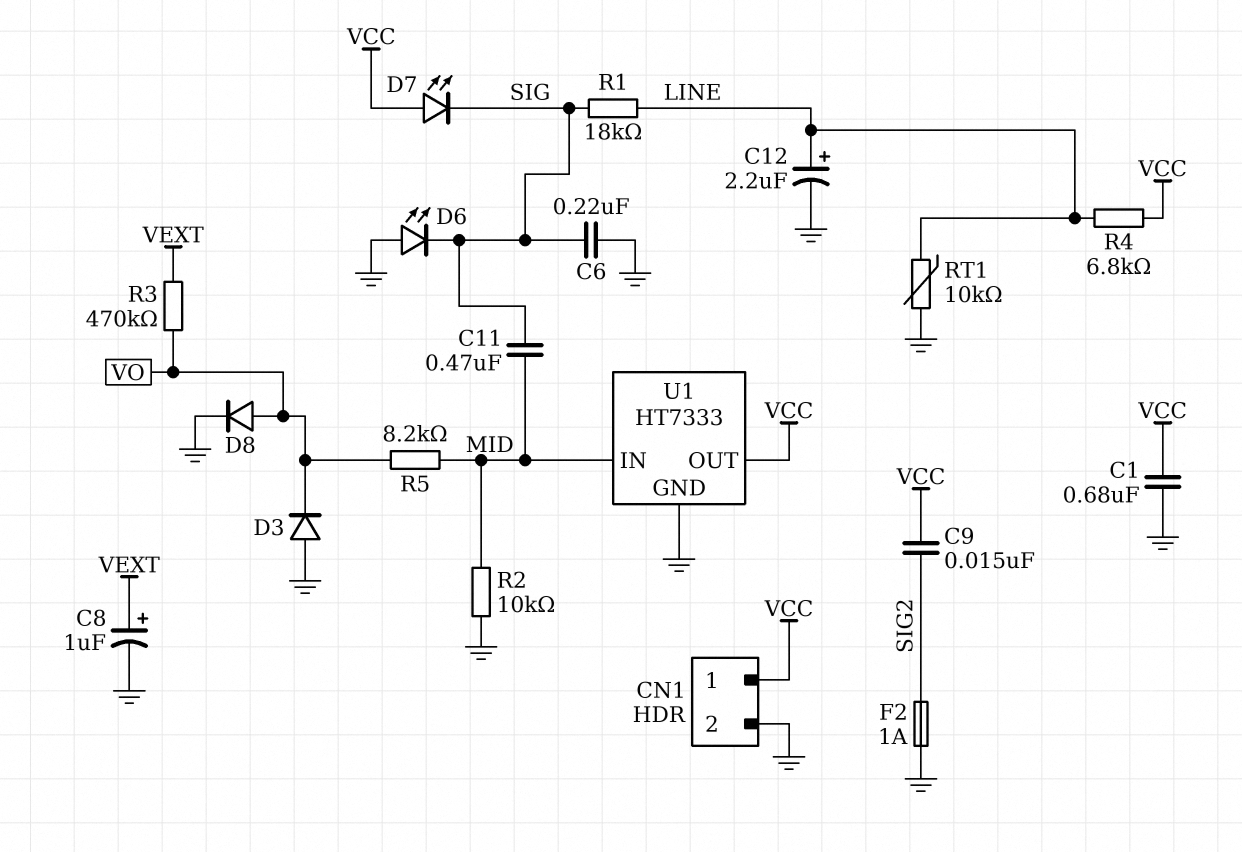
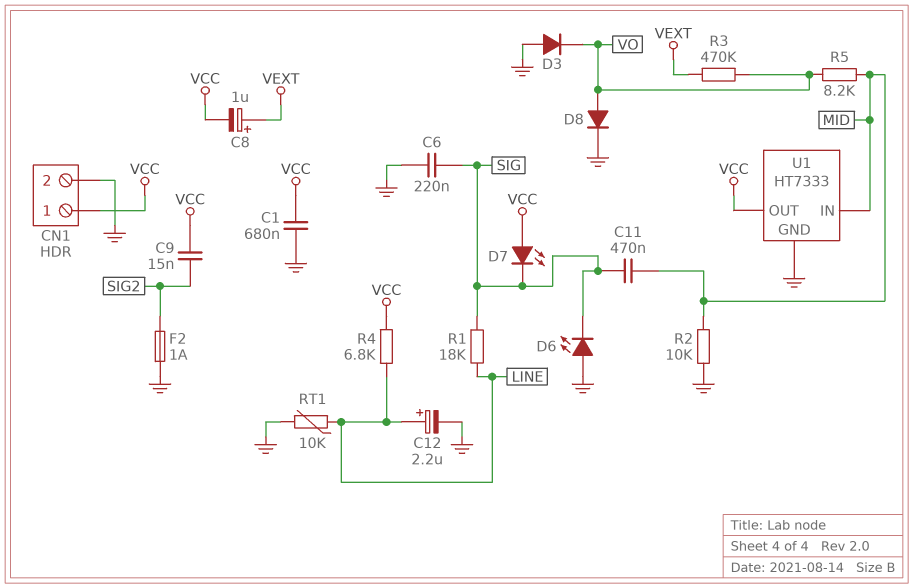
C8: 1uF (plus VEXT, minus GND) -> 1uF (plus VEXT, minus VCC)

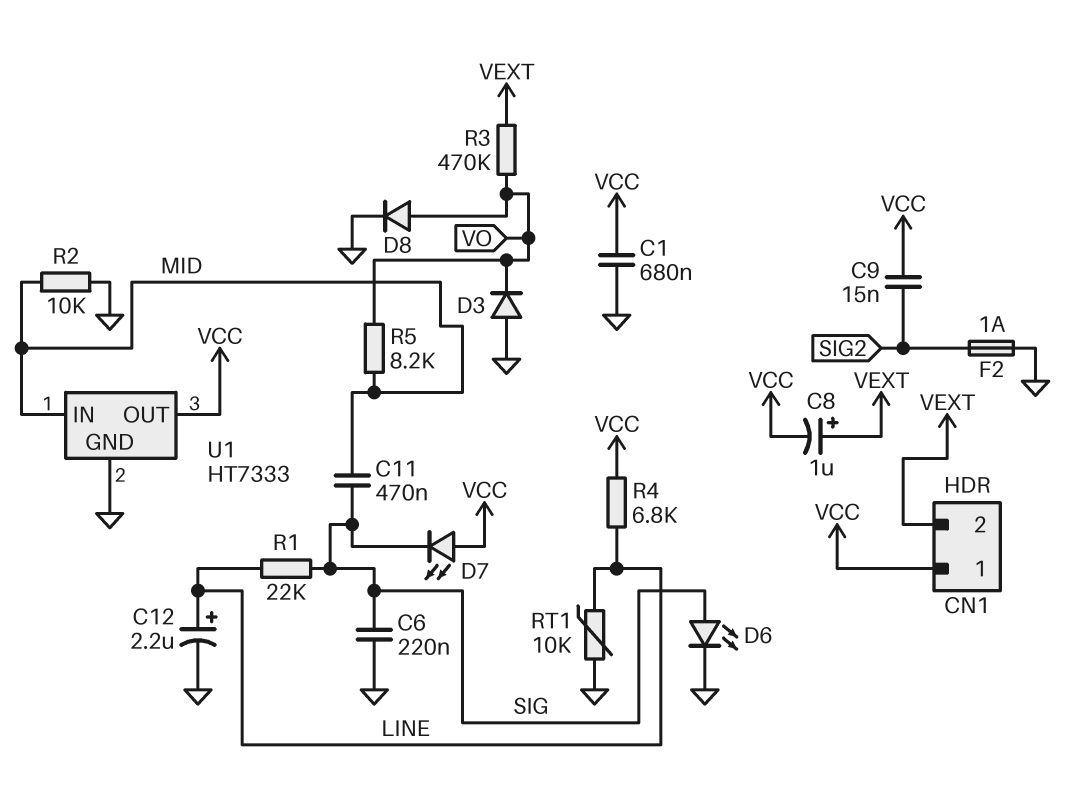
CN1 pin 2: GND -> VEXT
D6: LED (A GND, K SIG) -> LED (A SIG, K GND)
R1: 18k (LINE, SIG) -> 22k (LINE, SIG)

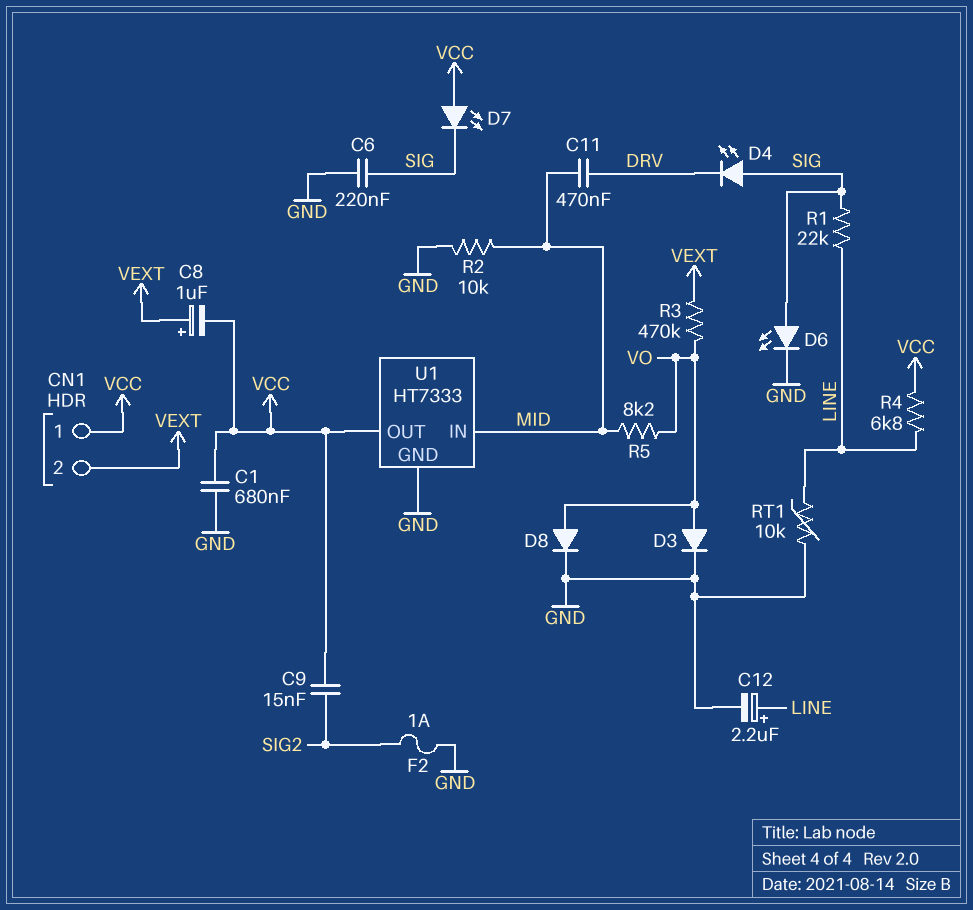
C11: 470nF (MID, SIG) -> 470nF (DRV, MID)
D3: diode (A GND, K VO) -> diode (A VO, K GND)
D4: none -> LED (A SIG, K DRV)

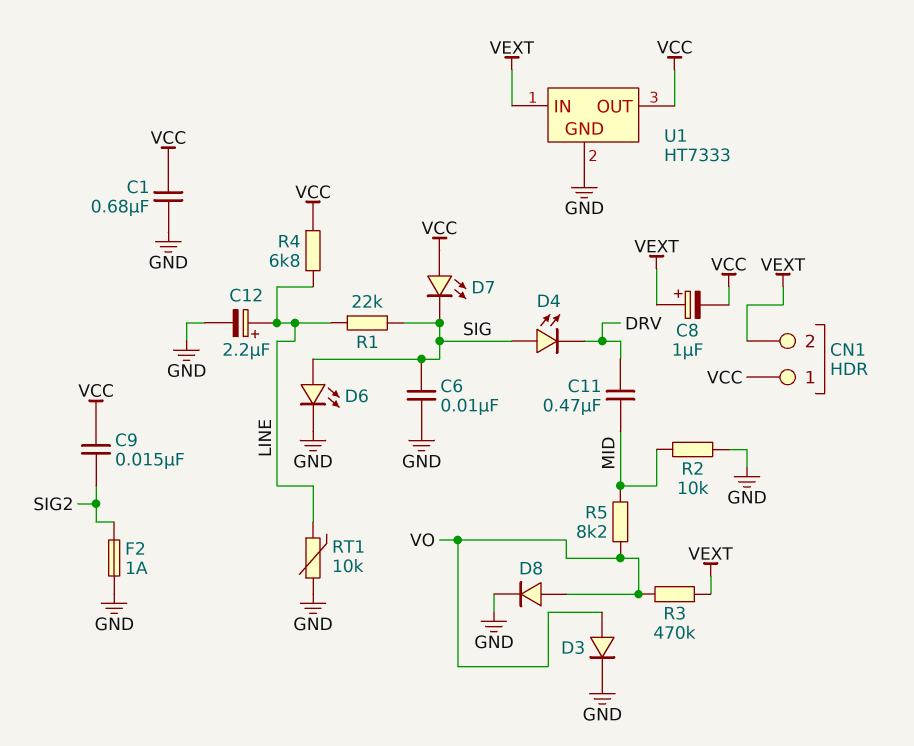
C6: 220nF (GND, SIG) -> 10nF (GND, SIG)
U1 pin IN: MID -> VEXT

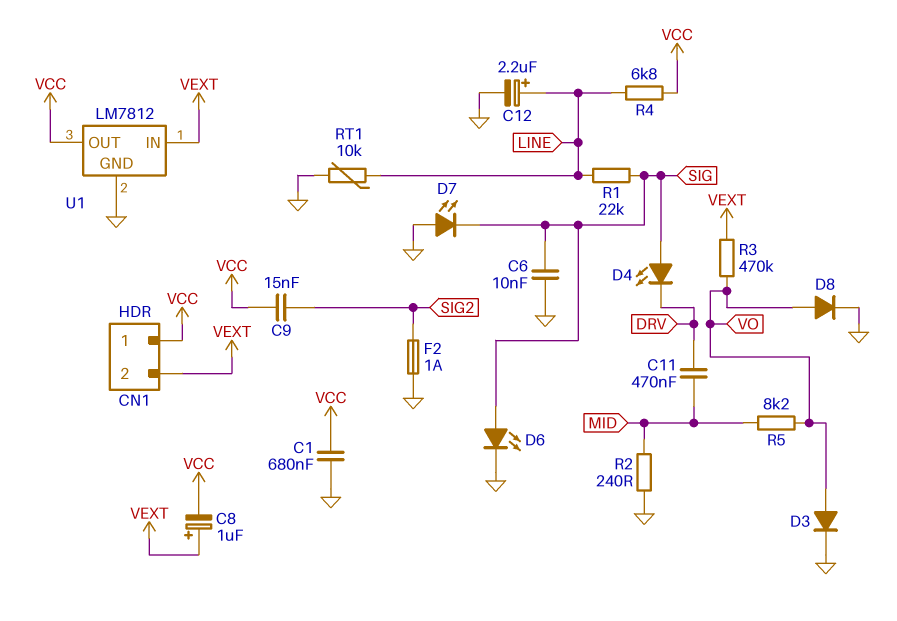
D7: LED (A VCC, K SIG) -> LED (A GND, K SIG)
R2: 10k (GND, MID) -> 240 (GND, MID)
U1: HT7333 -> LM7812

